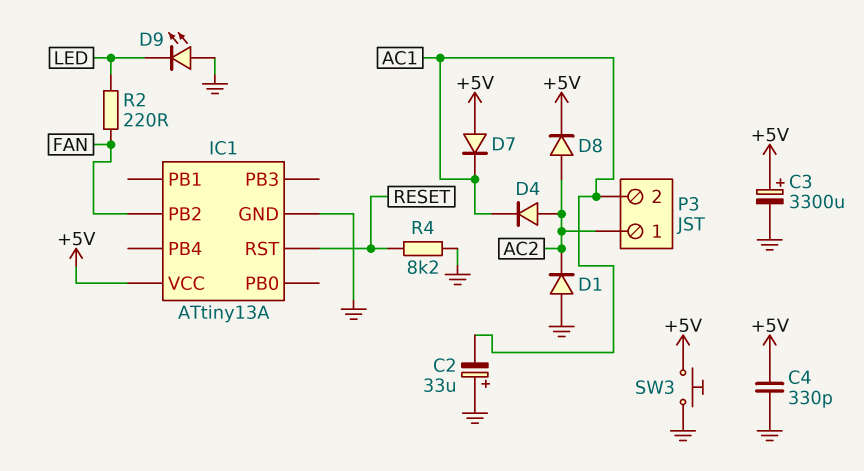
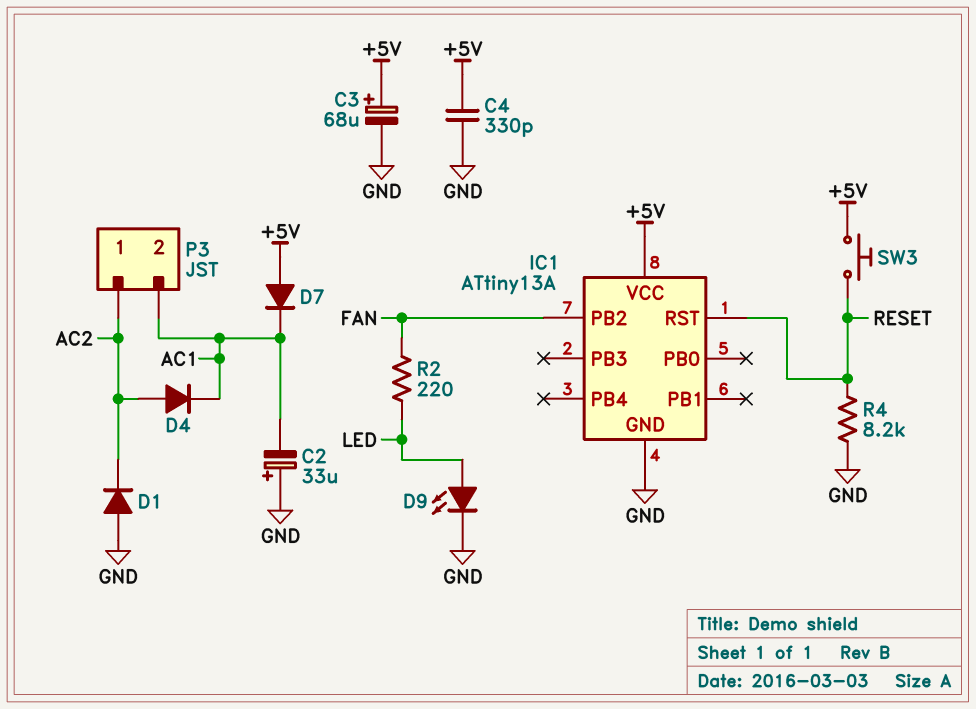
C3: 3300uF (plus +5V, minus GND) -> 68uF (plus +5V, minus GND)
D8: diode (A AC2, K +5V) -> none
D9: LED (A GND, K LED) -> LED (A LED, K GND)
SW3: button (+5V, GND) -> button (+5V, RESET)

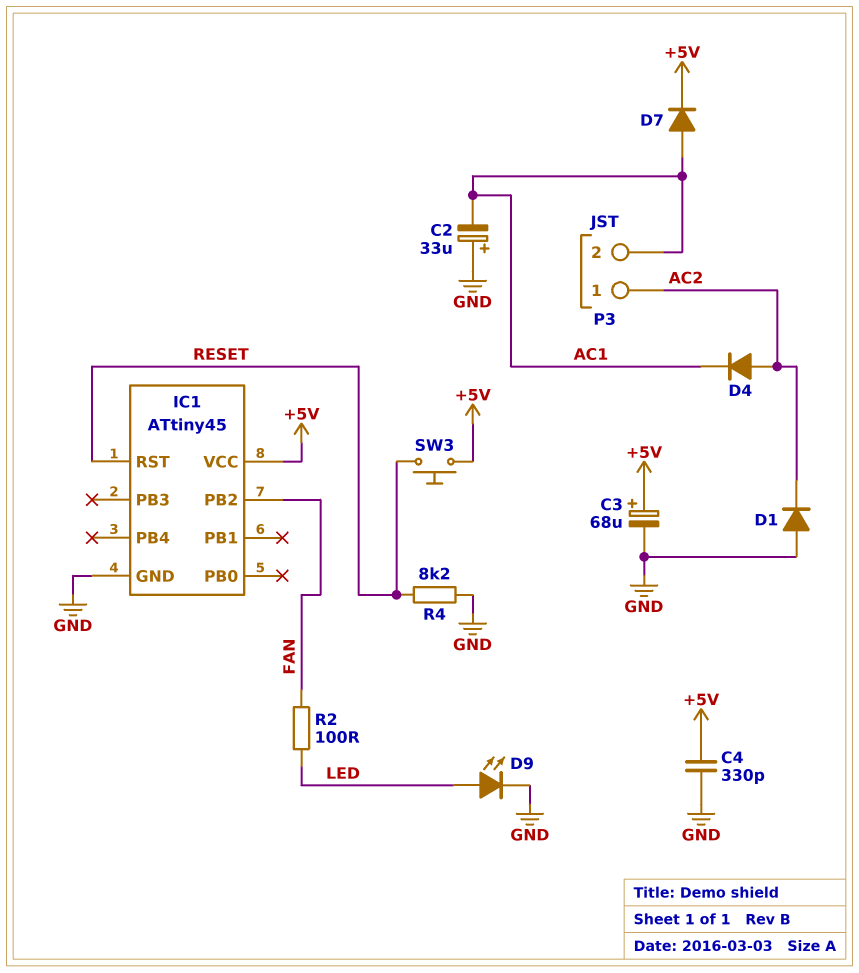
D7: diode (A +5V, K AC1) -> diode (A AC1, K +5V)
IC1: ATtiny13A -> ATtiny45
R2: 220 (FAN, LED) -> 100 (FAN, LED)

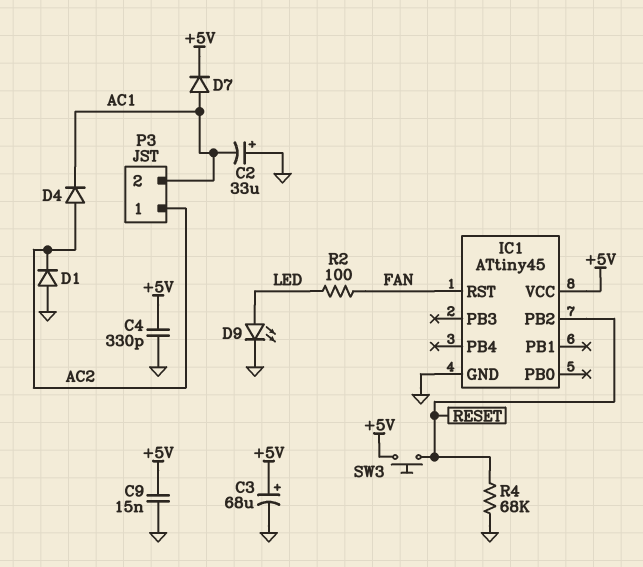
C9: none -> 15nF (+5V, GND)
IC1 pin PB2: FAN -> RESET
IC1 pin RST: RESET -> FAN
R4: 8.2k (GND, RESET) -> 68k (GND, RESET)

